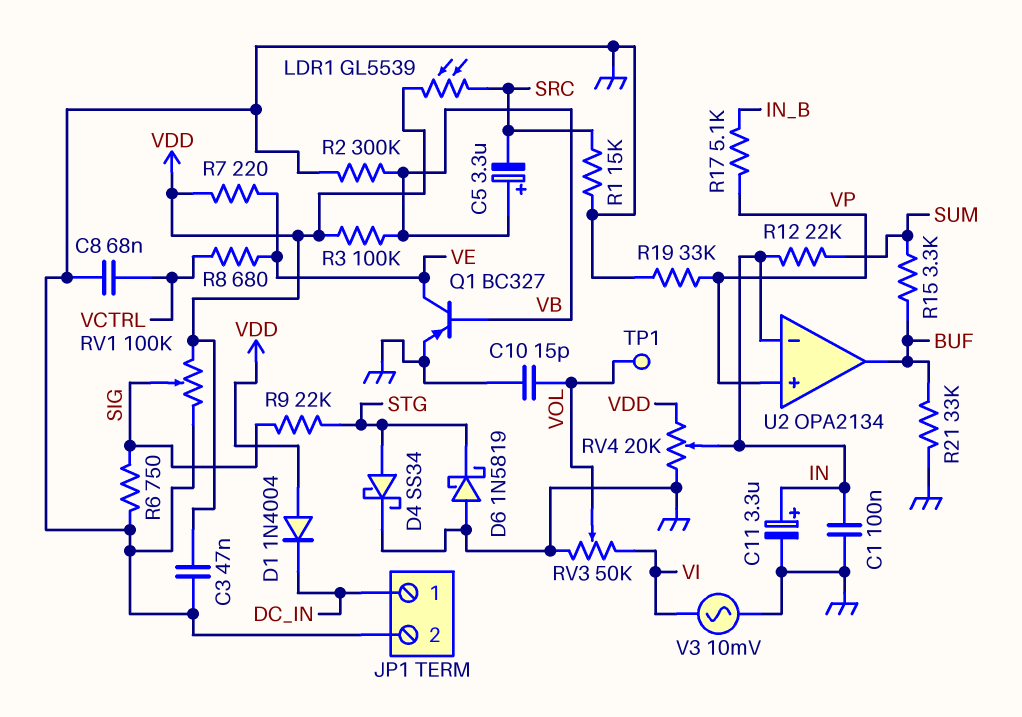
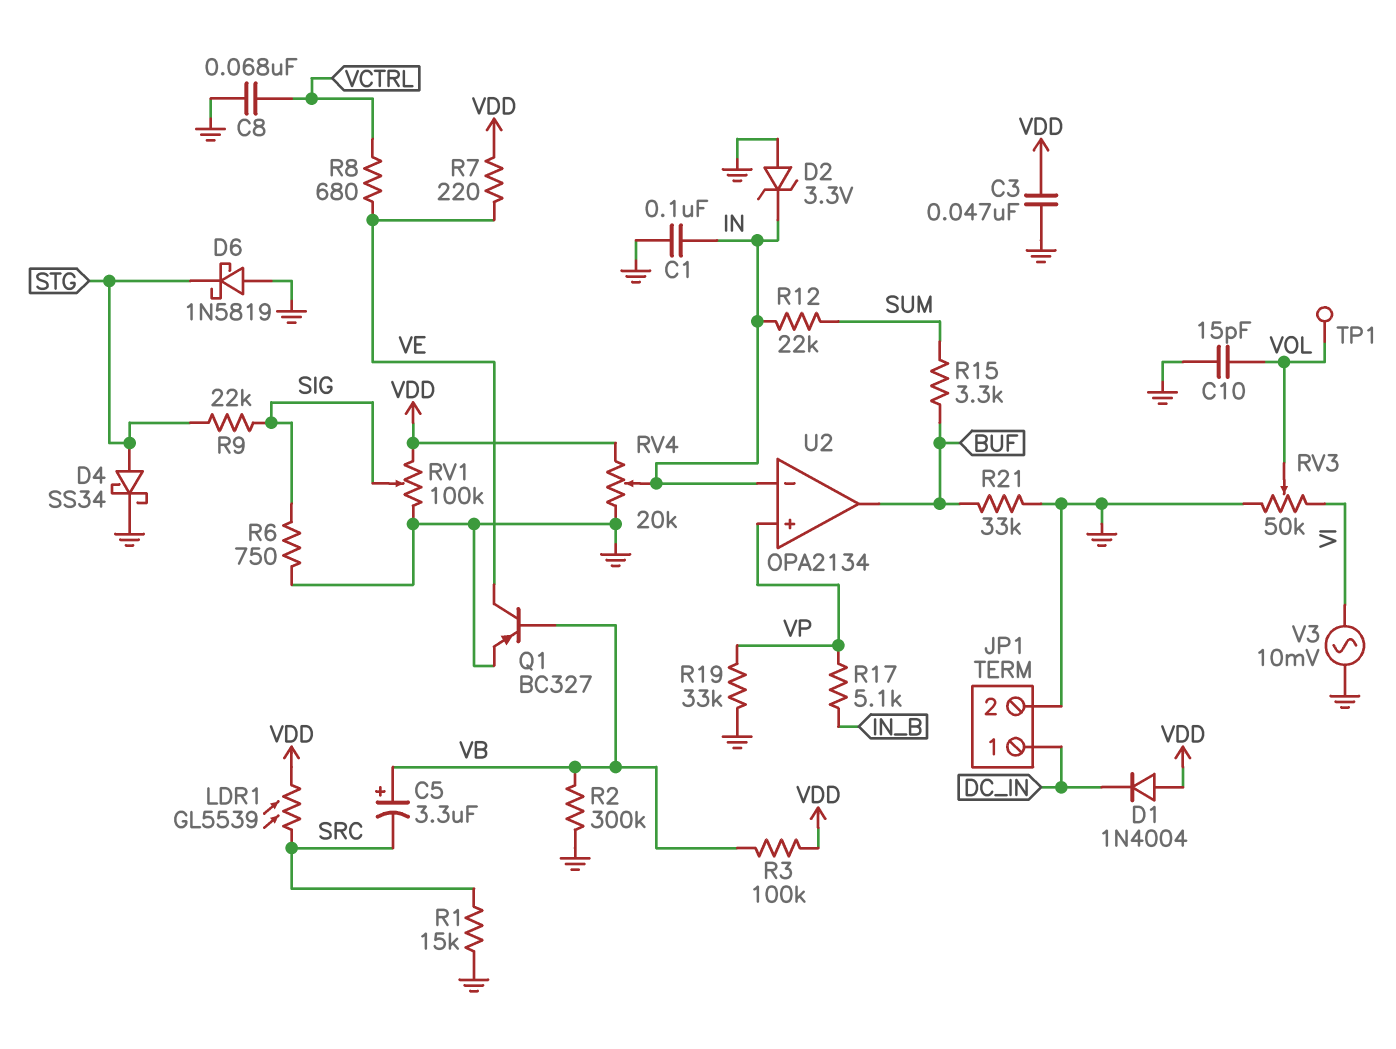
C11: 3.3uF (plus IN, minus GND) -> none
D2: none -> zener 3.3V (A GND, K IN)

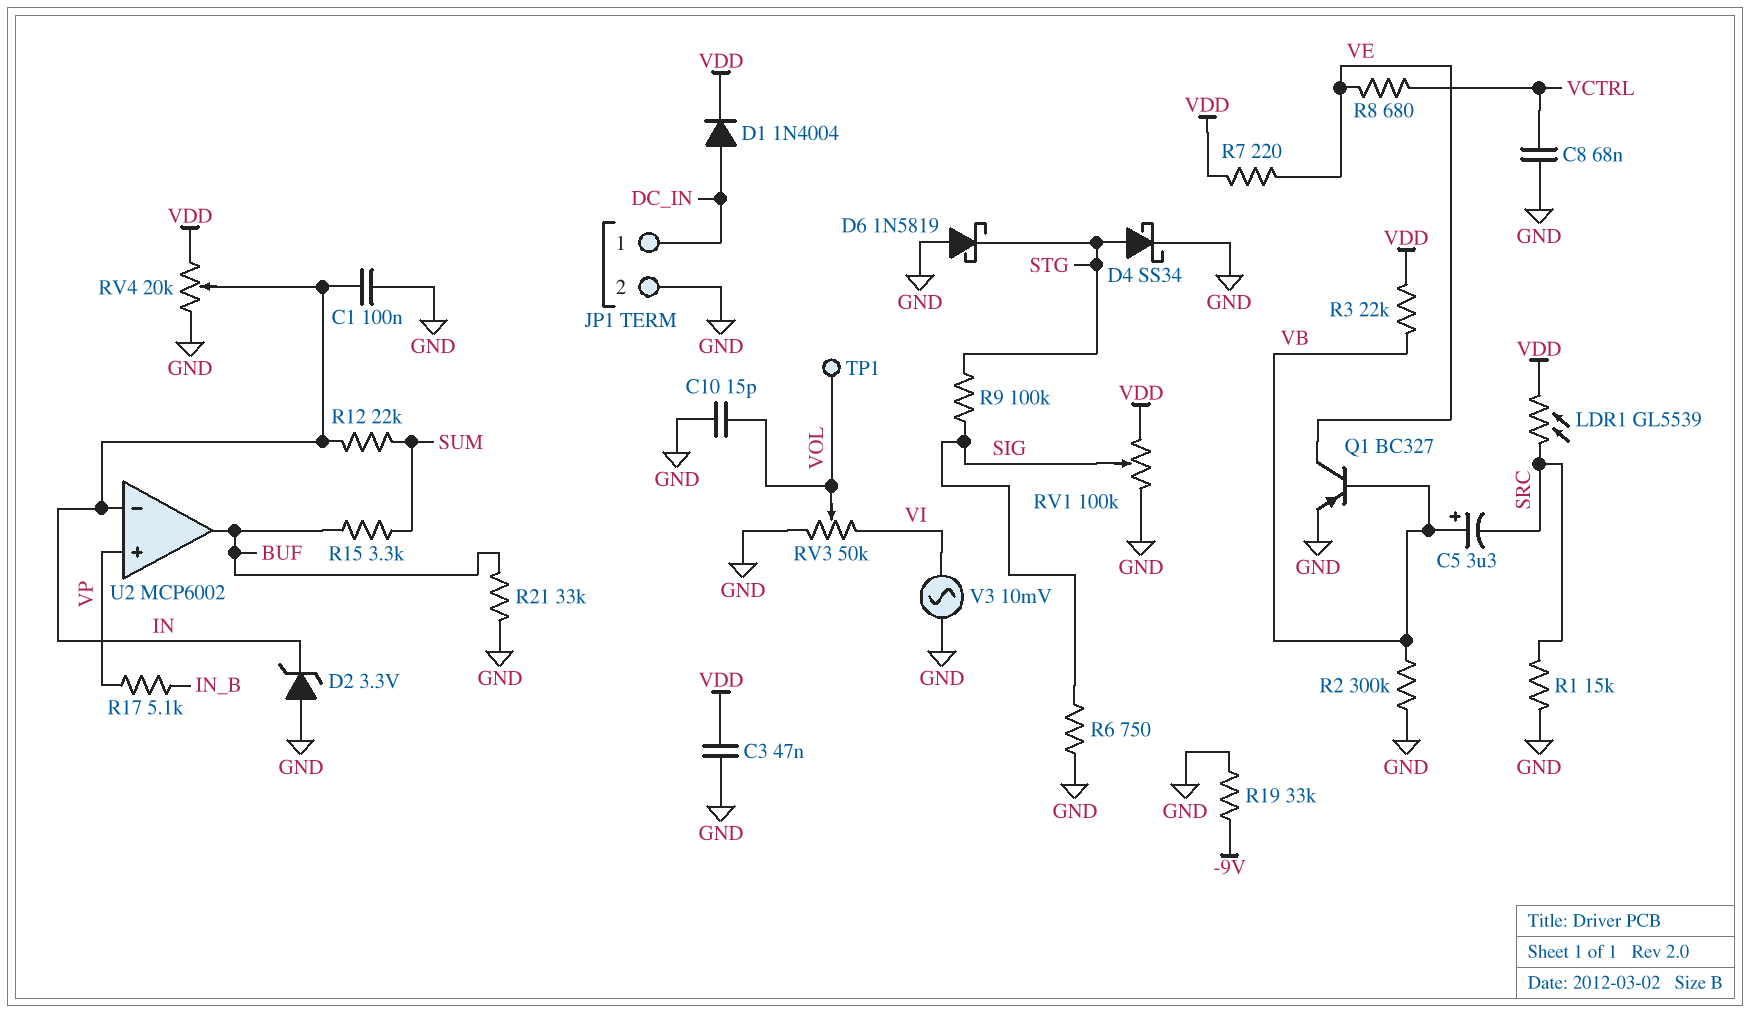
D1: diode 1N4004 (A VDD, K DC_IN) -> diode 1N4004 (A DC_IN, K VDD)
R3: 100k (VB, VDD) -> 22k (VB, VDD)
R9: 22k (SIG, STG) -> 100k (SIG, STG)
R19: 33k (GND, VP) -> 33k (-9V, GND)
U2: OPA2134 -> MCP6002

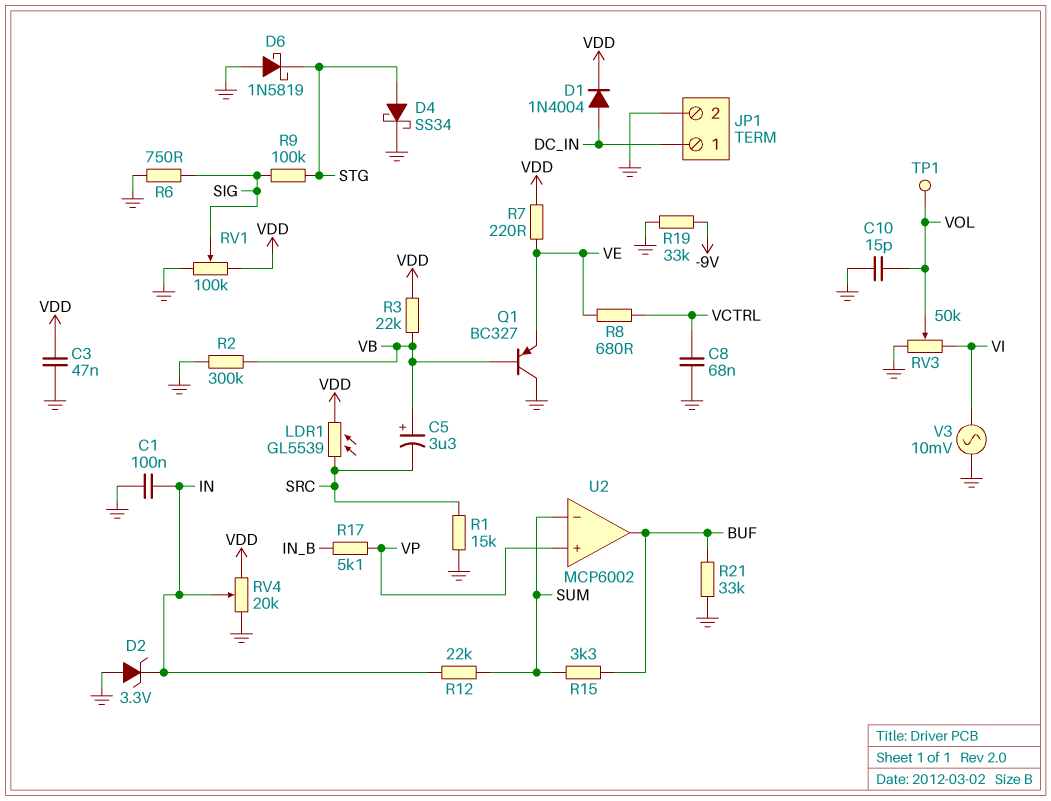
Q1: PNP BC327 (B VB, C VE, E GND) -> PNP BC327 (B VB, C GND, E VE)
U2 pin in-: IN -> SUM

